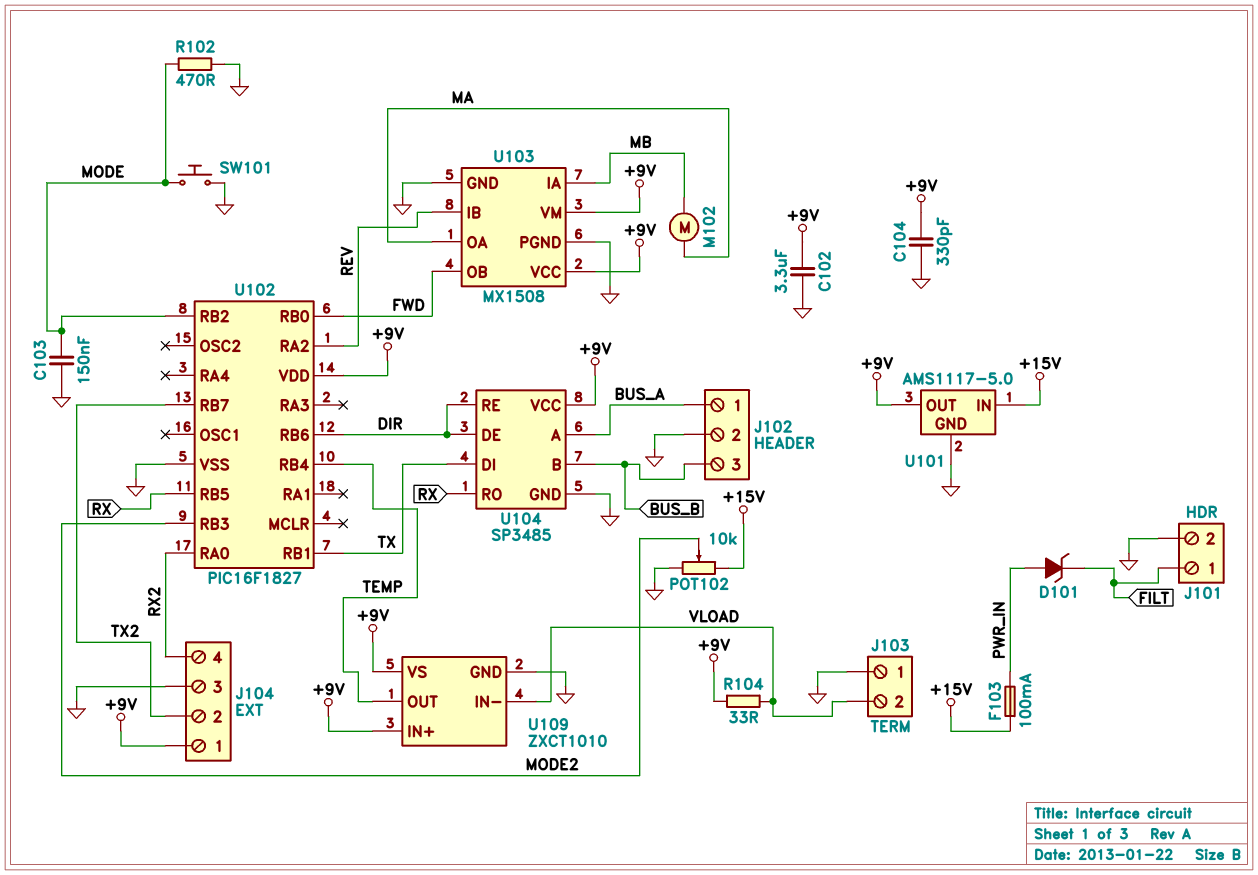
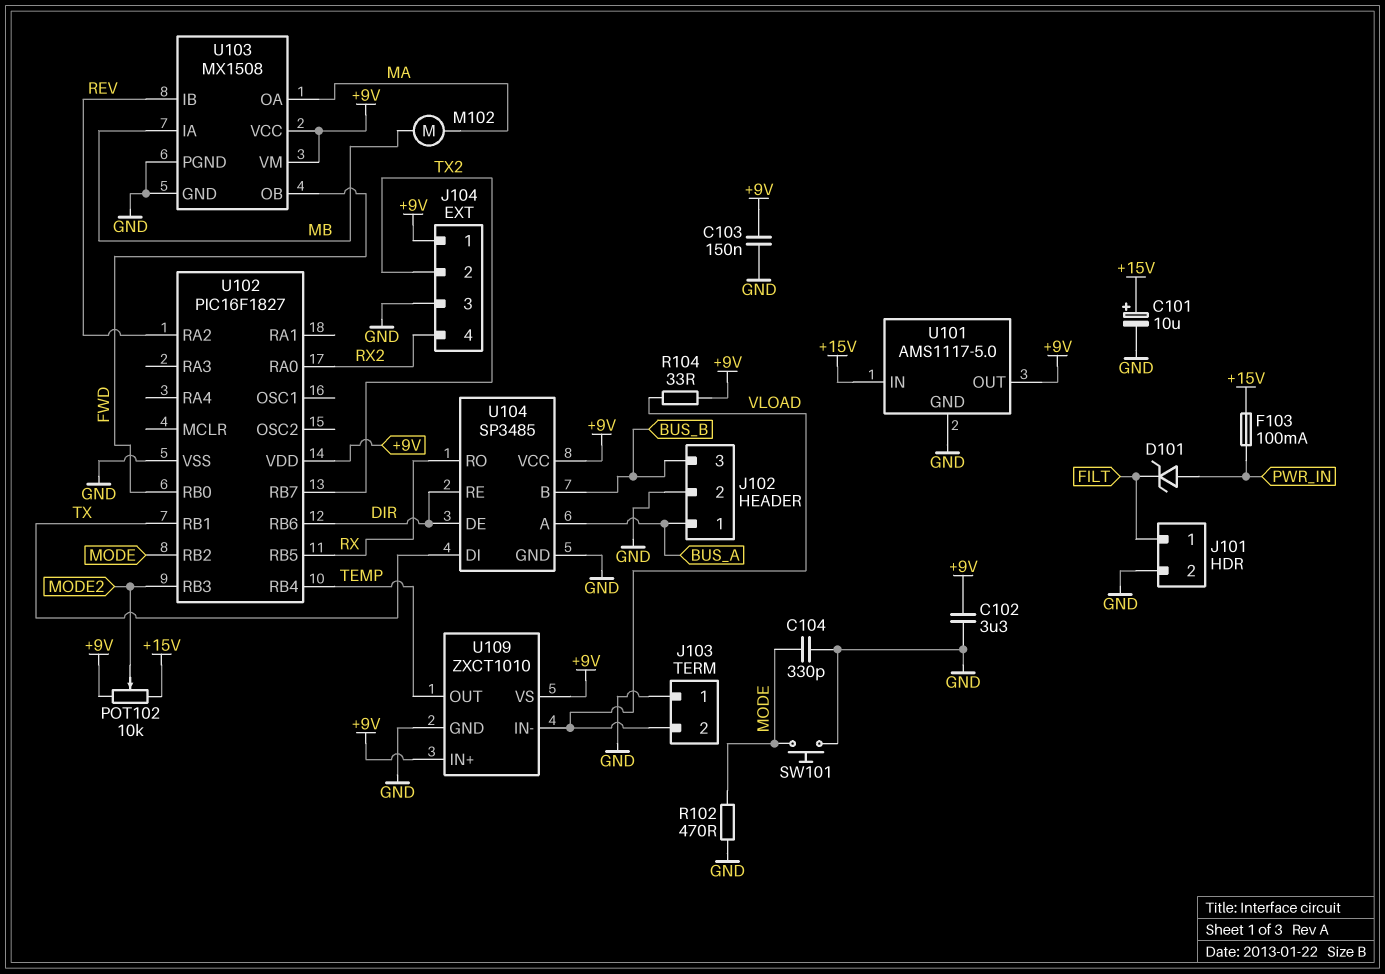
C101: none -> 10uF (plus +15V, minus GND)
C103: 150nF (GND, MODE) -> 150nF (+9V, GND)
C104: 330pF (+9V, GND) -> 330pF (GND, MODE)
POT102: 10k (+15V, GND, wiper MODE2) -> 10k (+9V, +15V, wiper MODE2)

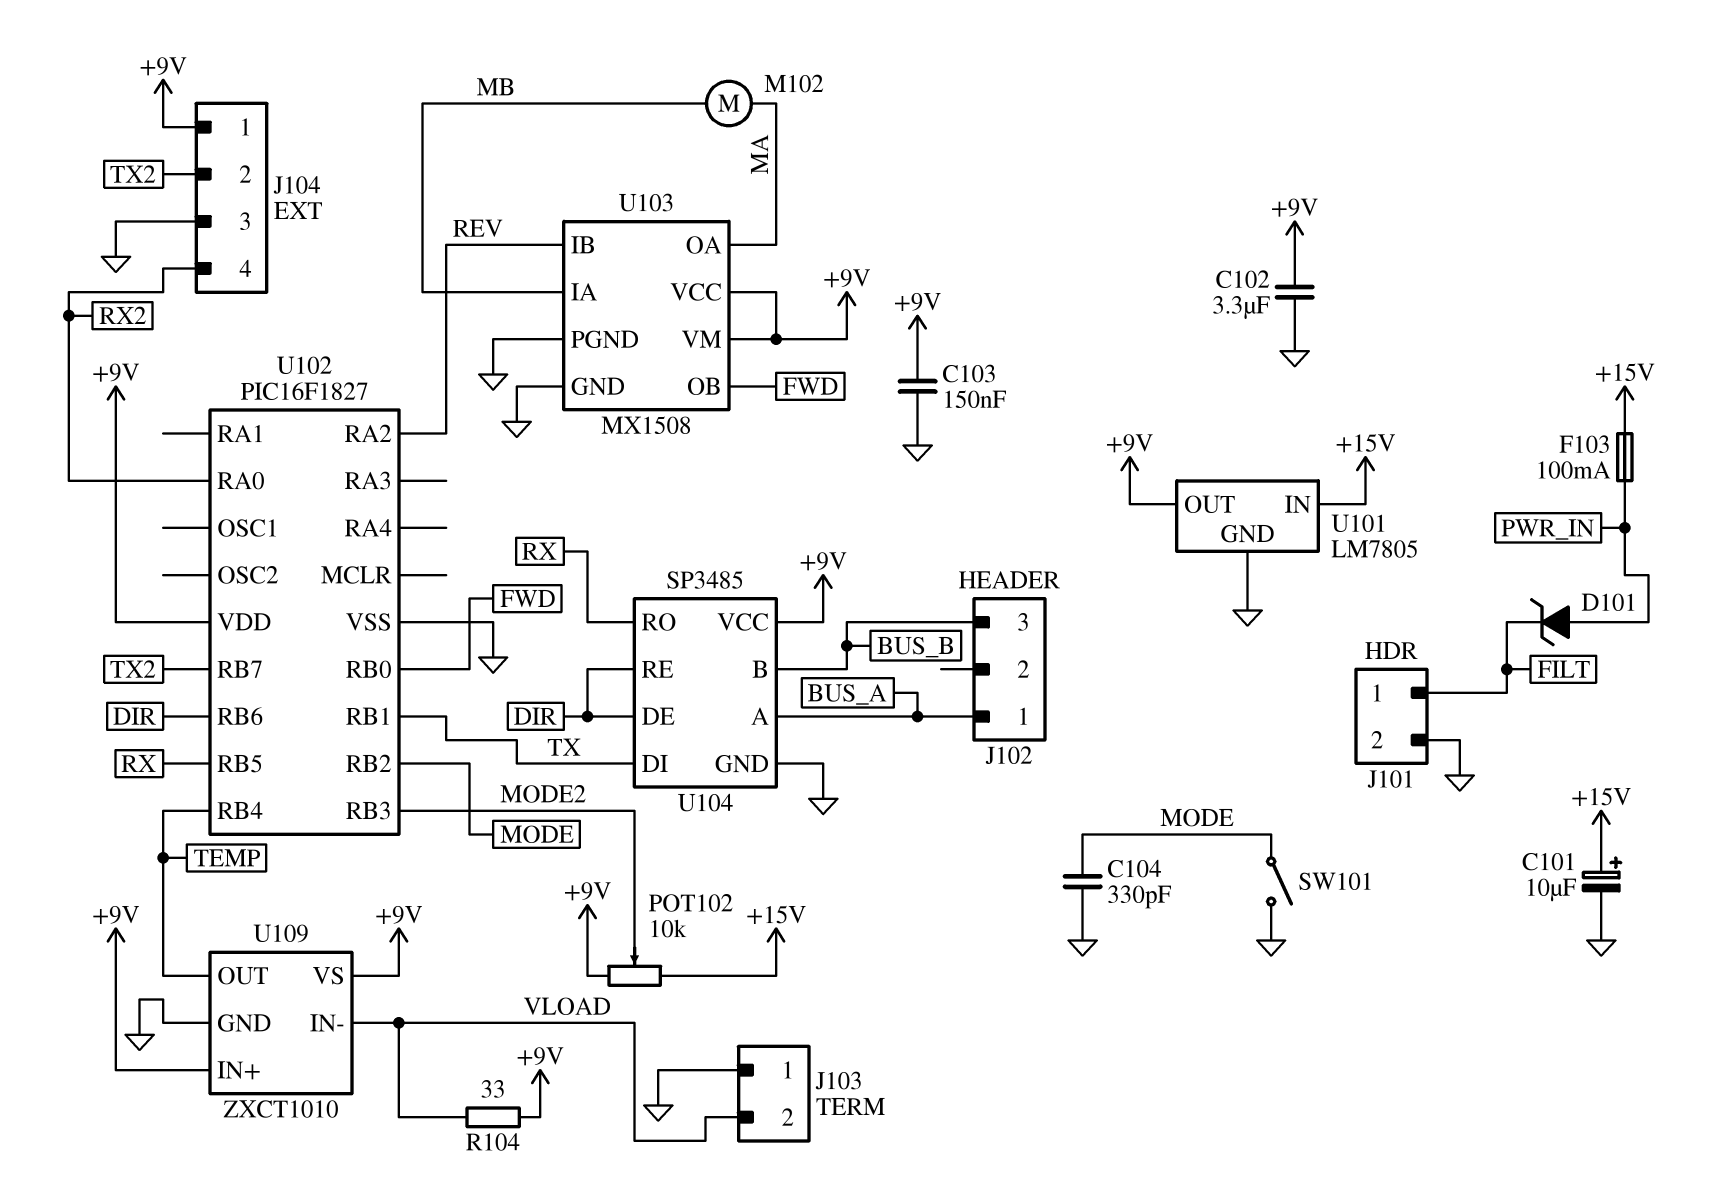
J102 pin 2: GND -> none
R102: 470 (GND, MODE) -> none
SW101: button (GND, MODE) -> switch (GND, MODE)
U101: AMS1117-5.0 -> LM7805

